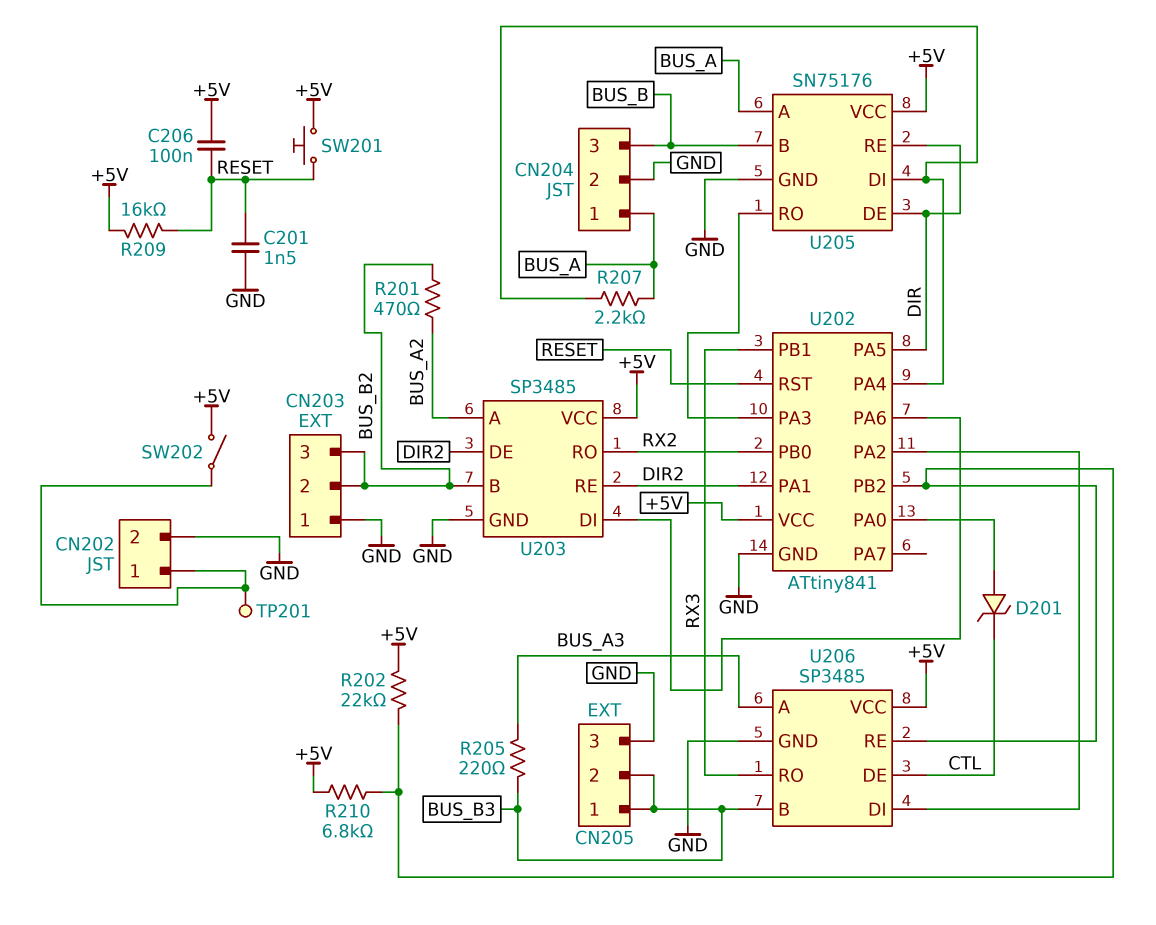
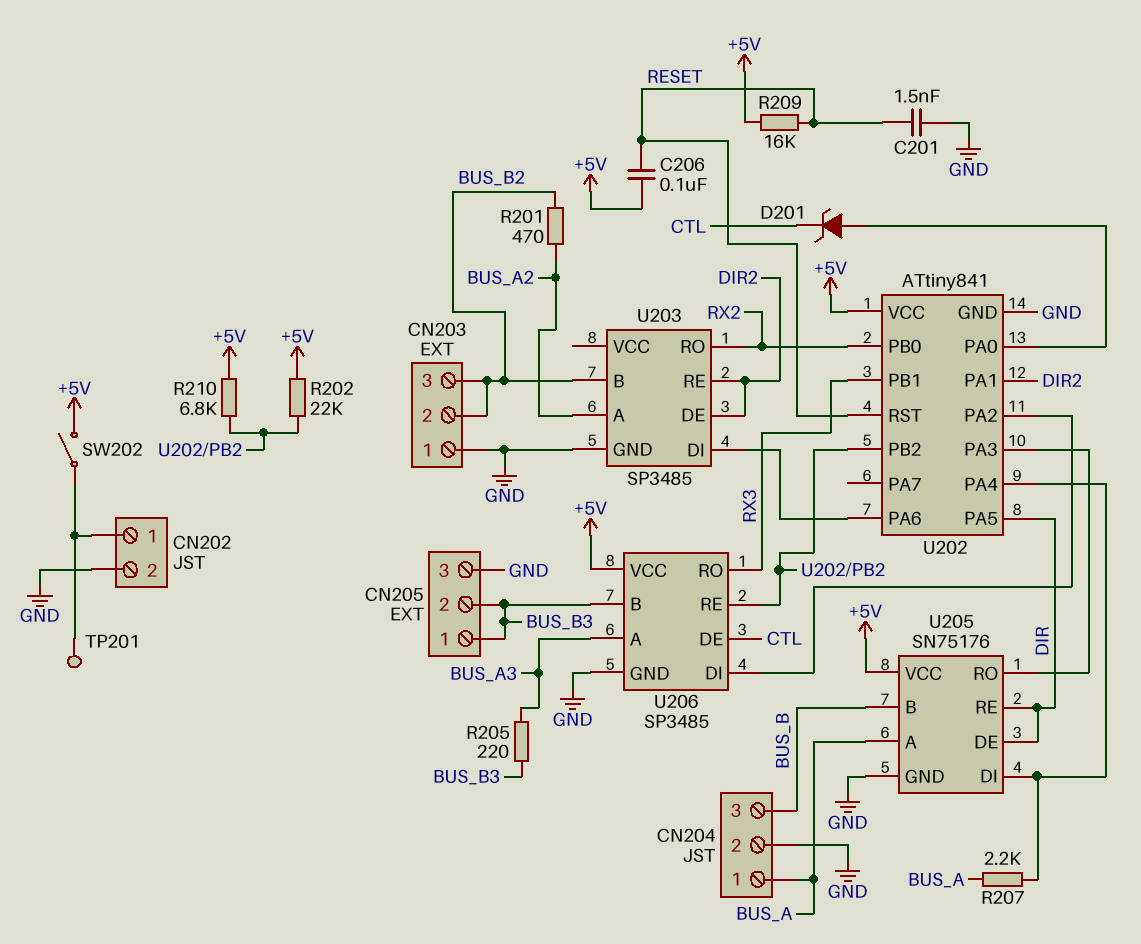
SW201: button (+5V, RESET) -> none
U203 pin VCC: +5V -> none

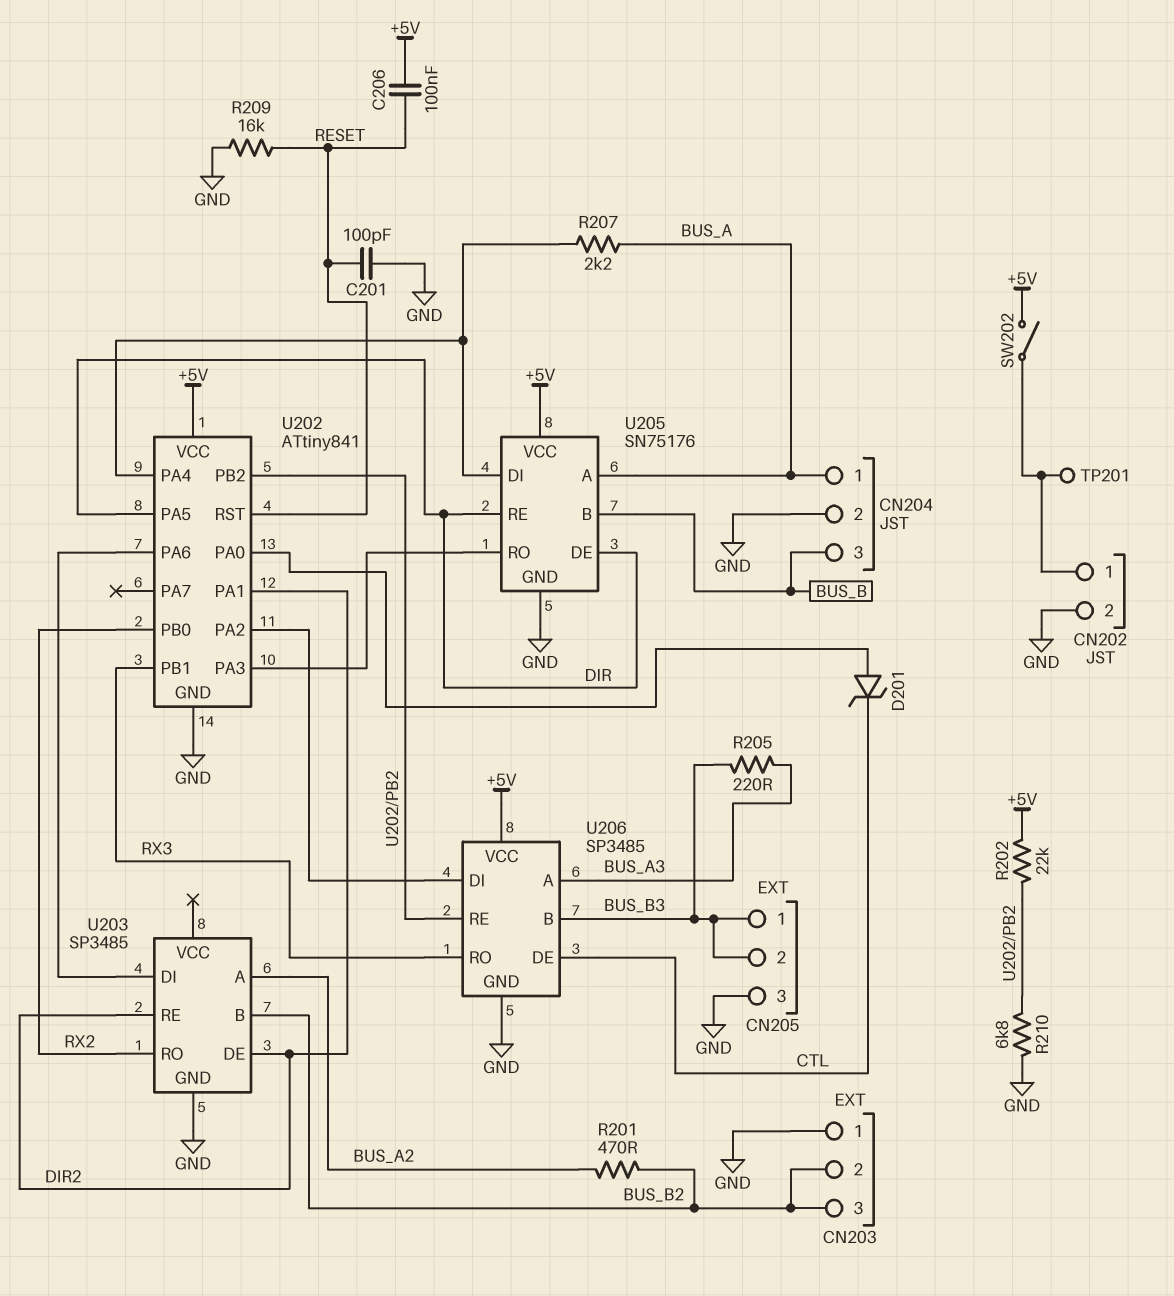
C201: 1.5nF (GND, RESET) -> 100pF (GND, RESET)
R209: 16k (+5V, RESET) -> 16k (GND, RESET)
R210: 6.8k (+5V, U202/PB2) -> 6.8k (GND, U202/PB2)

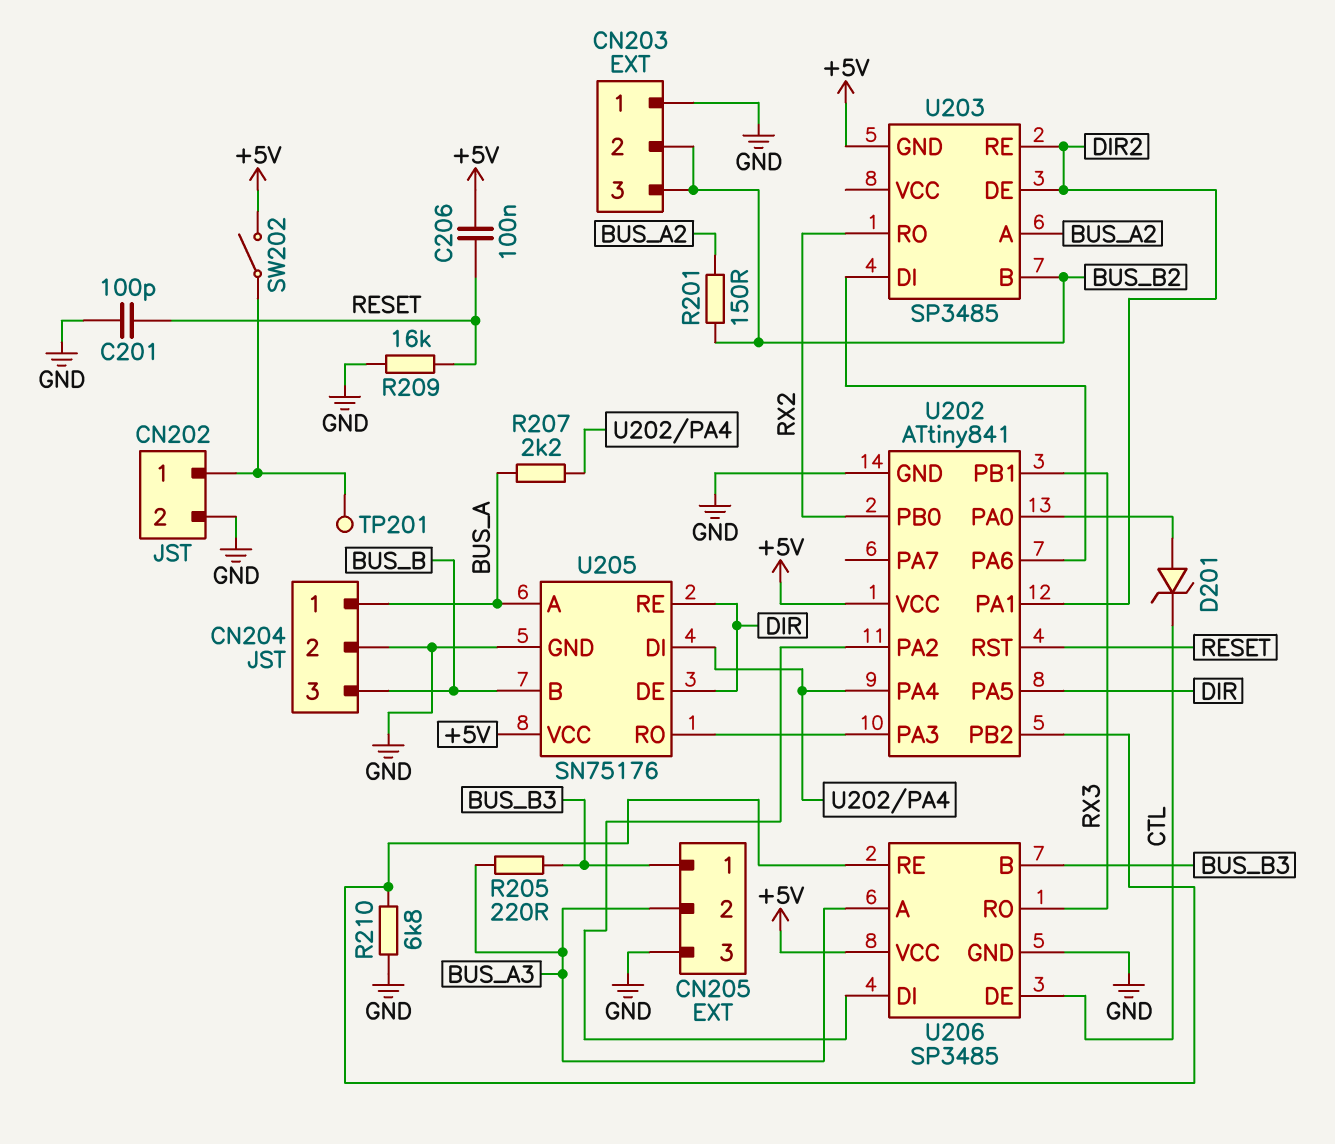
CN205 pin 2: BUS_B3 -> BUS_A3
R201: 470 (BUS_A2, BUS_B2) -> 150 (BUS_A2, BUS_B2)
R202: 22k (+5V, U202/PB2) -> none
U203 pin GND: GND -> +5V

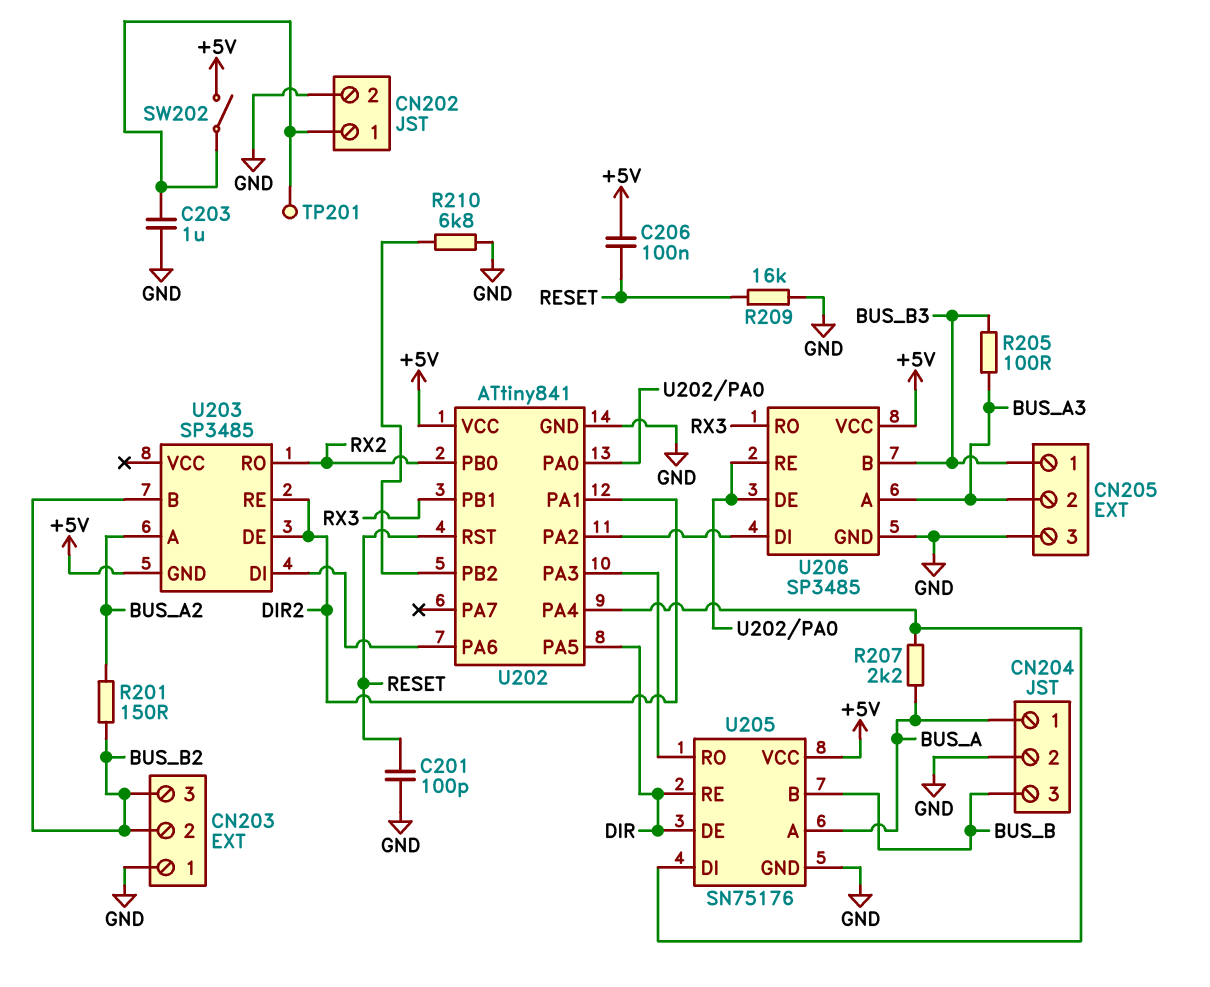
C203: none -> 1uF (CN202/1, GND)
D201: zener (A U202/PA0, K CTL) -> none
R205: 220 (BUS_A3, BUS_B3) -> 100 (BUS_A3, BUS_B3)
U206 pin DE: CTL -> U202/PA0
U206 pin RE: U202/PB2 -> U202/PA0

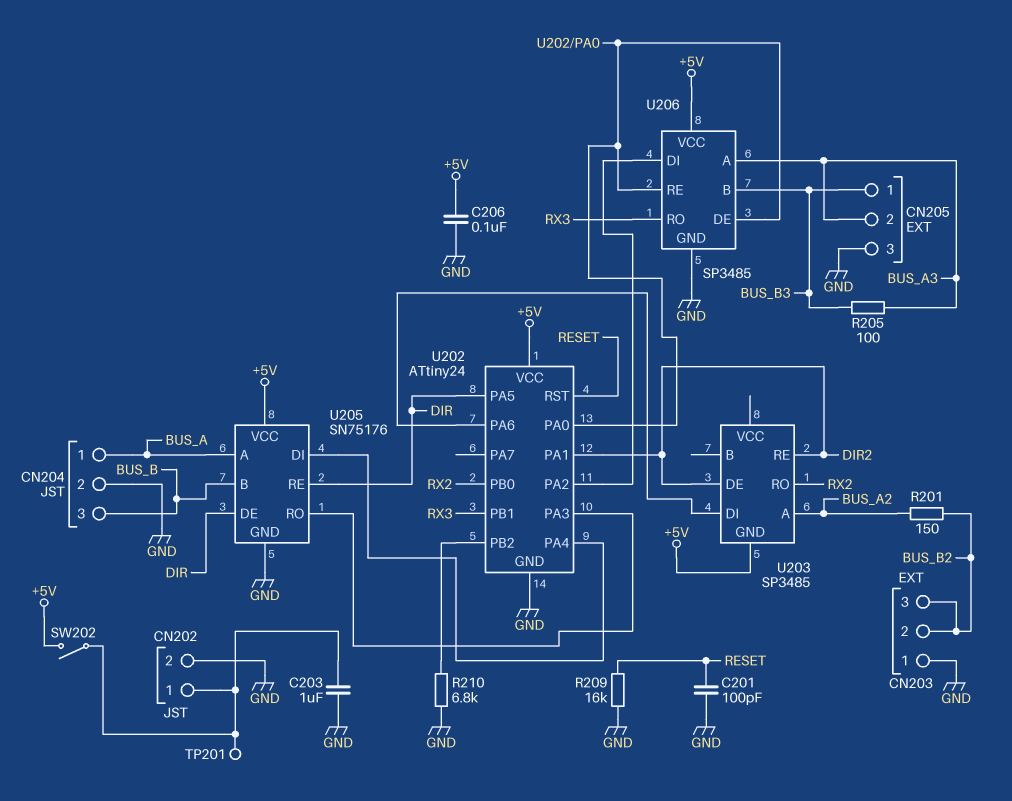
C206: 100nF (+5V, RESET) -> 100nF (+5V, GND)
R207: 2.2k (BUS_A, U202/PA4) -> none
U202: ATtiny841 -> ATtiny24
U203 pin B: BUS_B2 -> none

